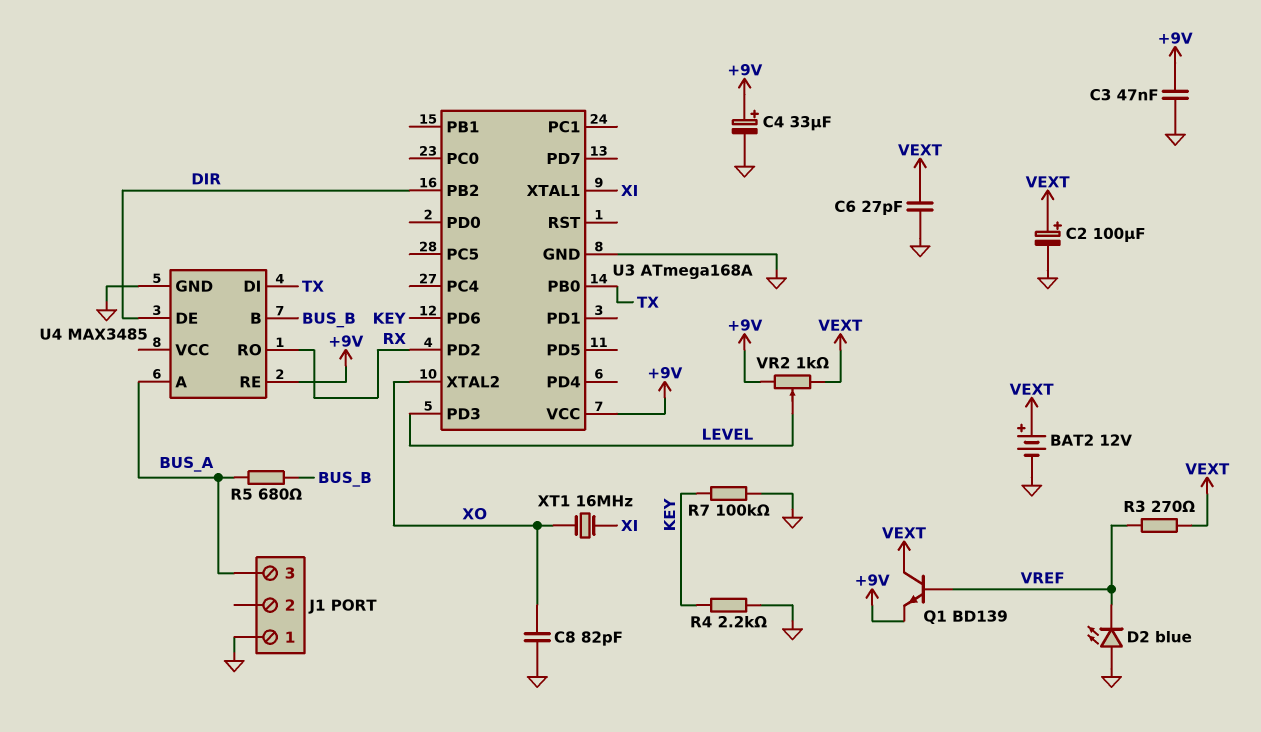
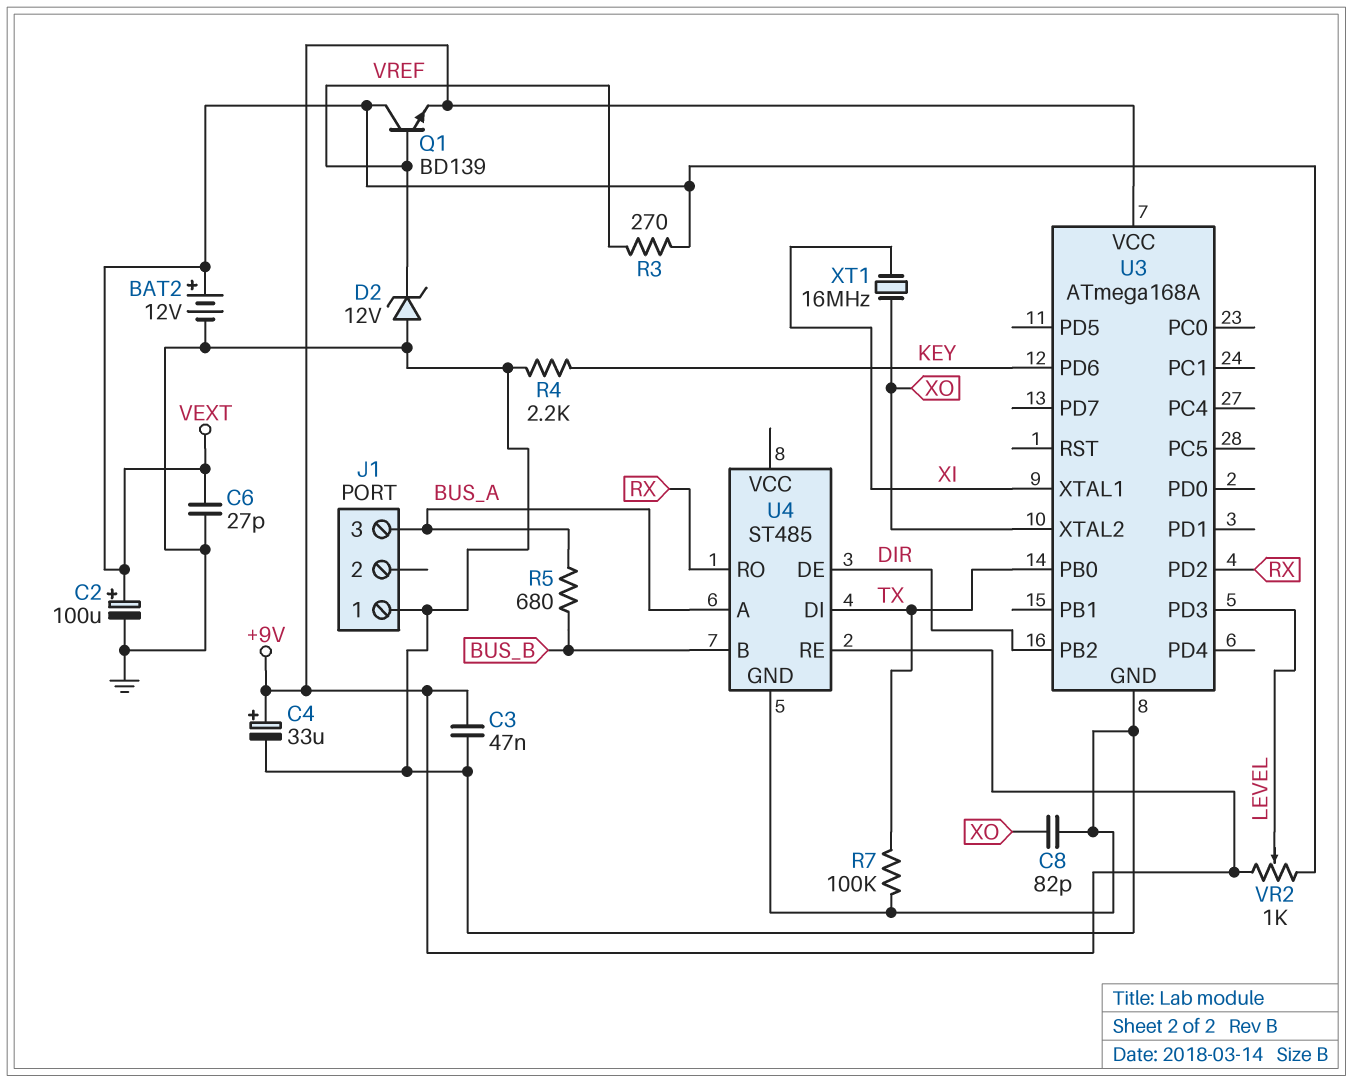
D2: LED blue (A GND, K VREF) -> zener 12V (A GND, K VREF)
R7: 100k (GND, KEY) -> 100k (GND, TX)
U4: MAX3485 -> ST485

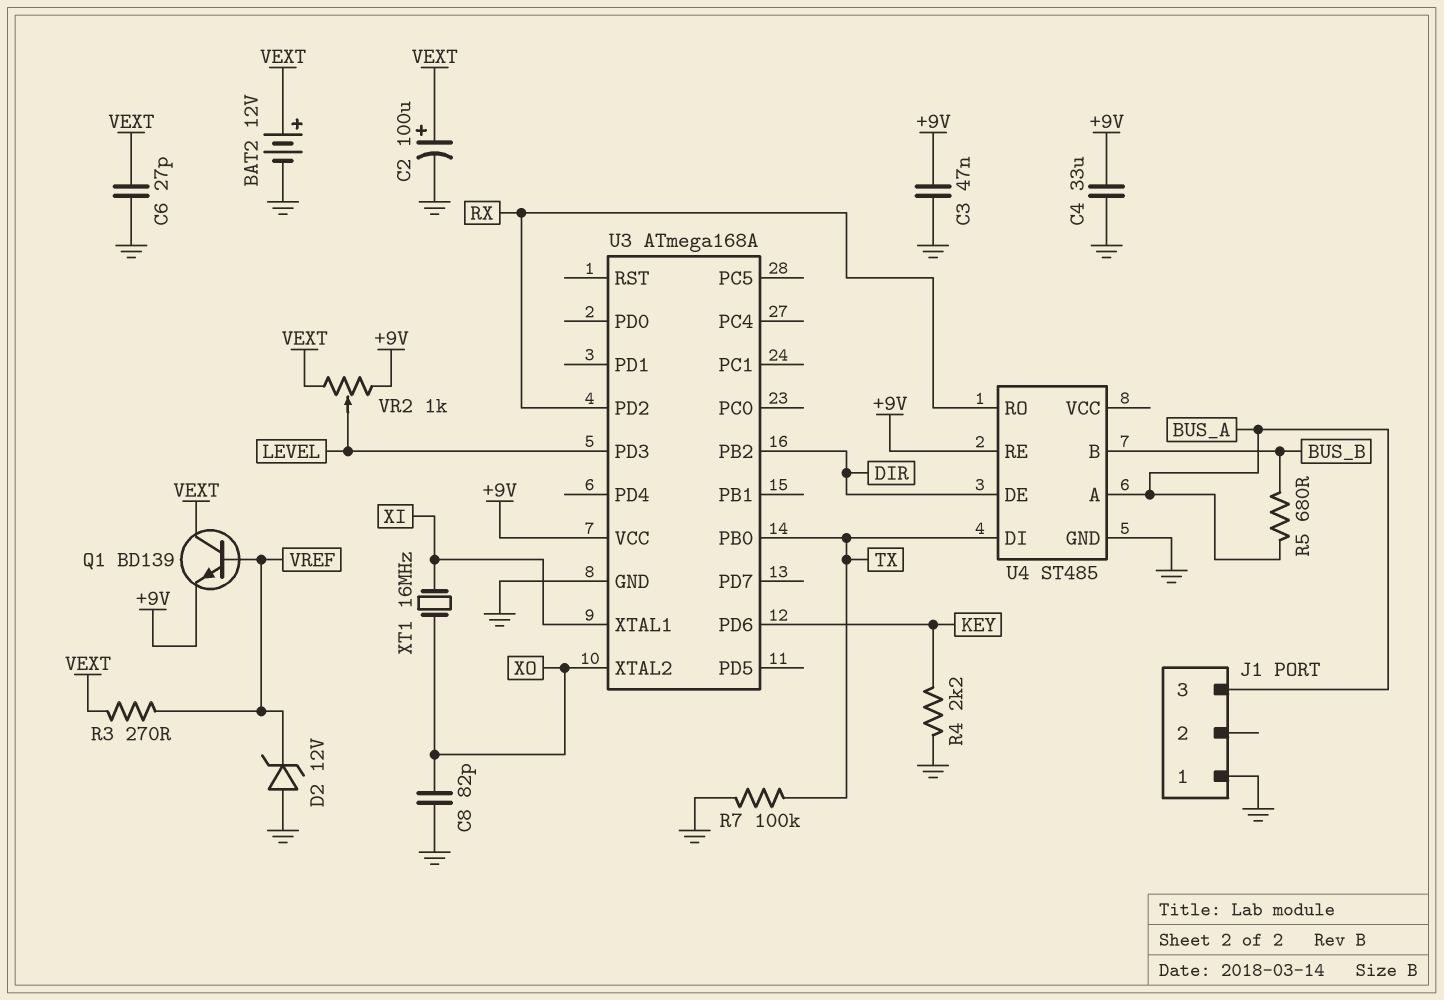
C4: 33uF (plus +9V, minus GND) -> 33uF (+9V, GND)

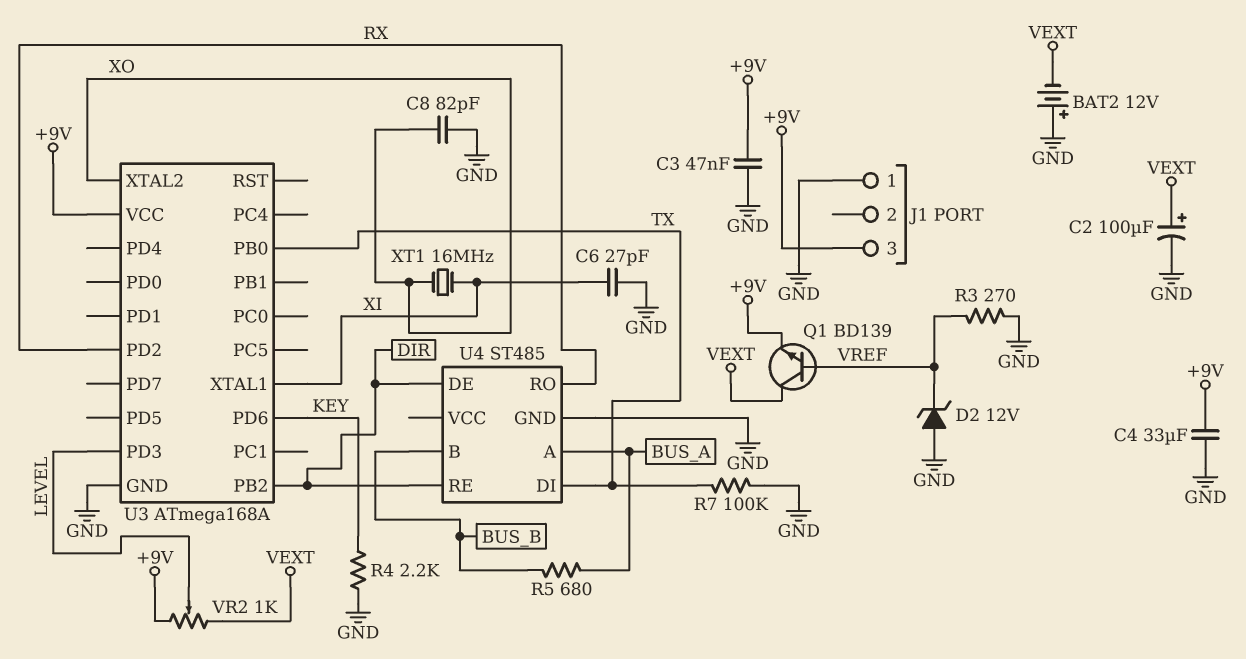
BAT2: 12V (plus VEXT, minus GND) -> 12V (plus GND, minus VEXT)
C6: 27pF (GND, VEXT) -> 27pF (GND, XI)
J1 pin 3: BUS_A -> +9V
R3: 270 (VEXT, VREF) -> 270 (GND, VREF)
U4 pin RE: +9V -> DIR

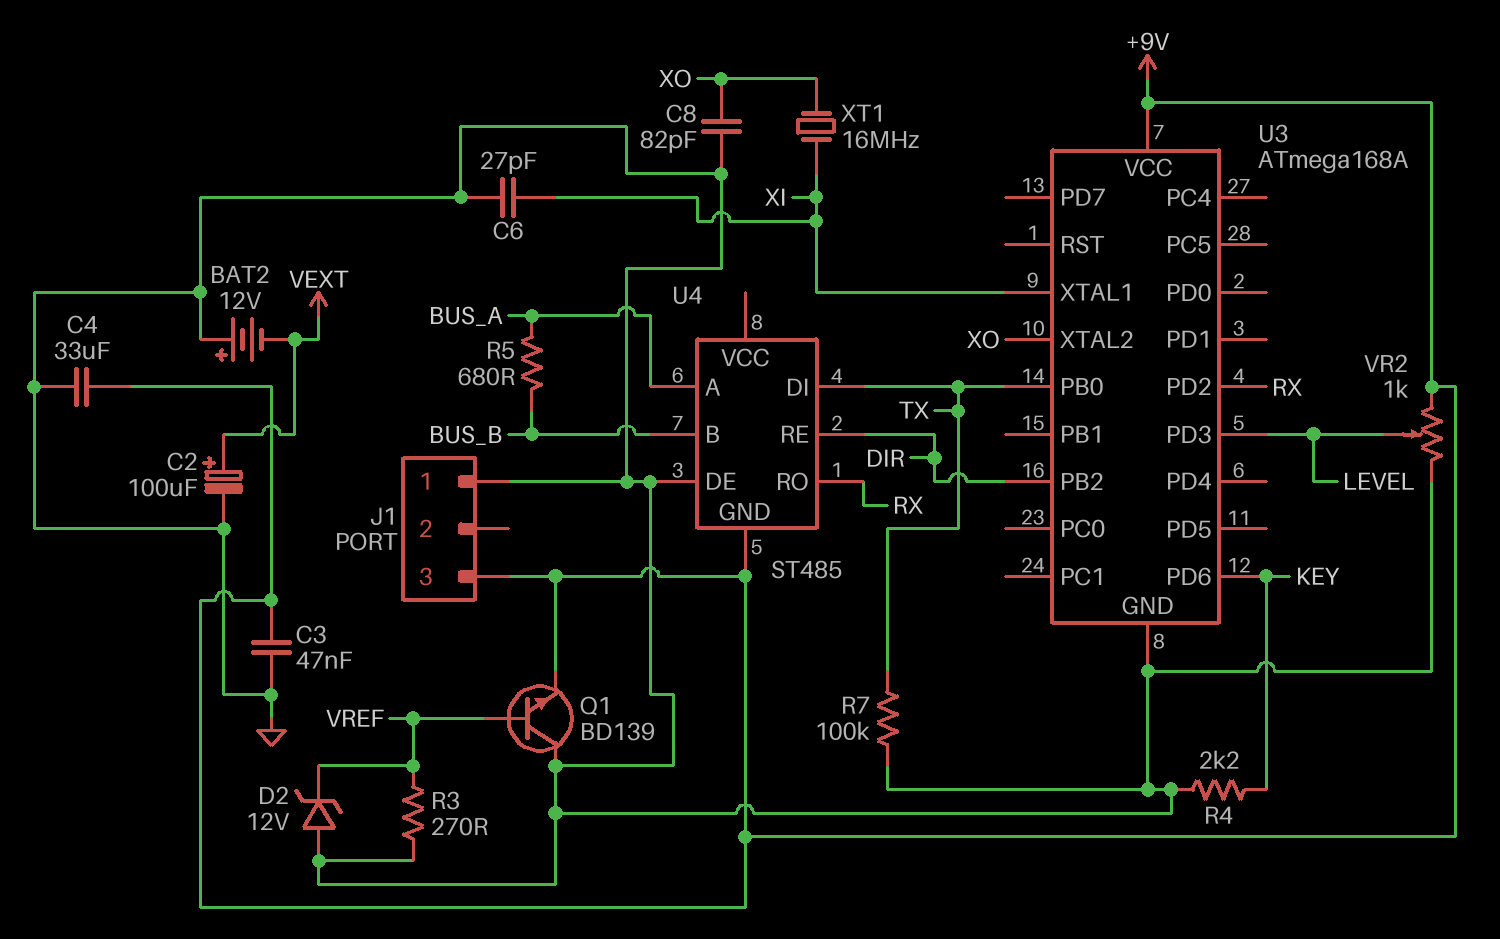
Q1: NPN BD139 (B VREF, C VEXT, E +9V) -> NPN BD139 (B VREF, C GND, E +9V)
U4 pin DE: DIR -> GND
U4 pin GND: GND -> +9V
VR2: 1k (+9V, VEXT, wiper LEVEL) -> 1k (+9V, GND, wiper LEVEL)

